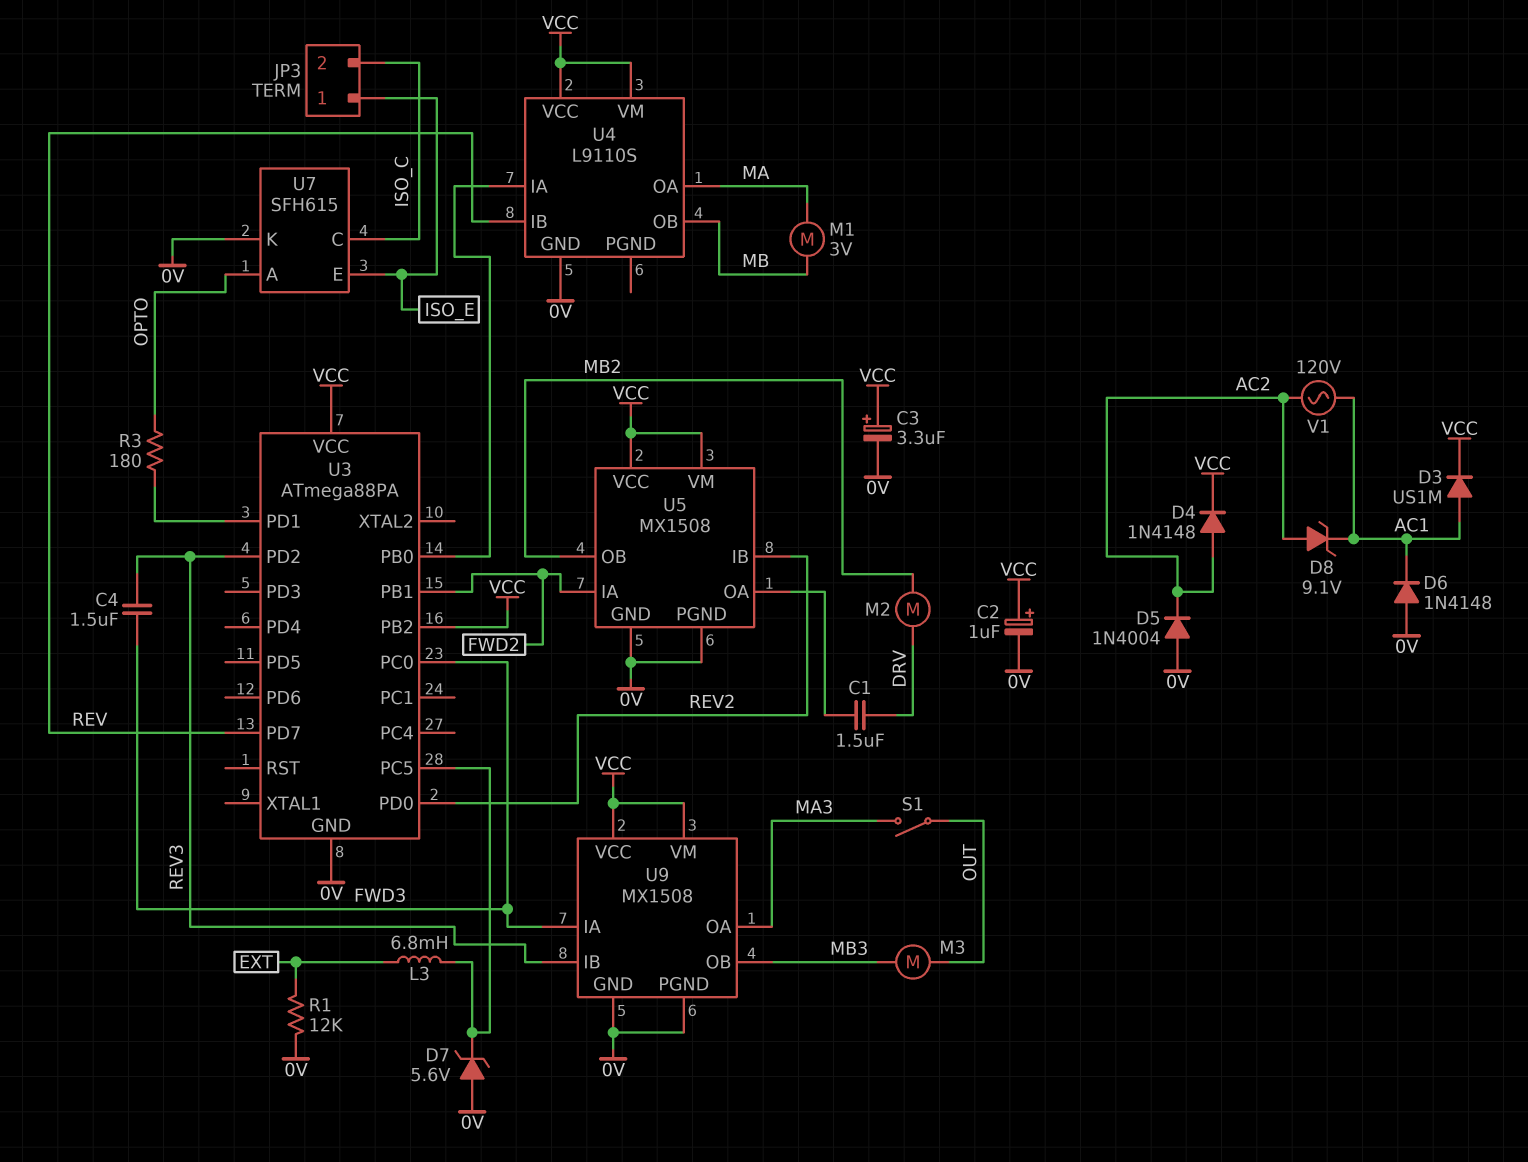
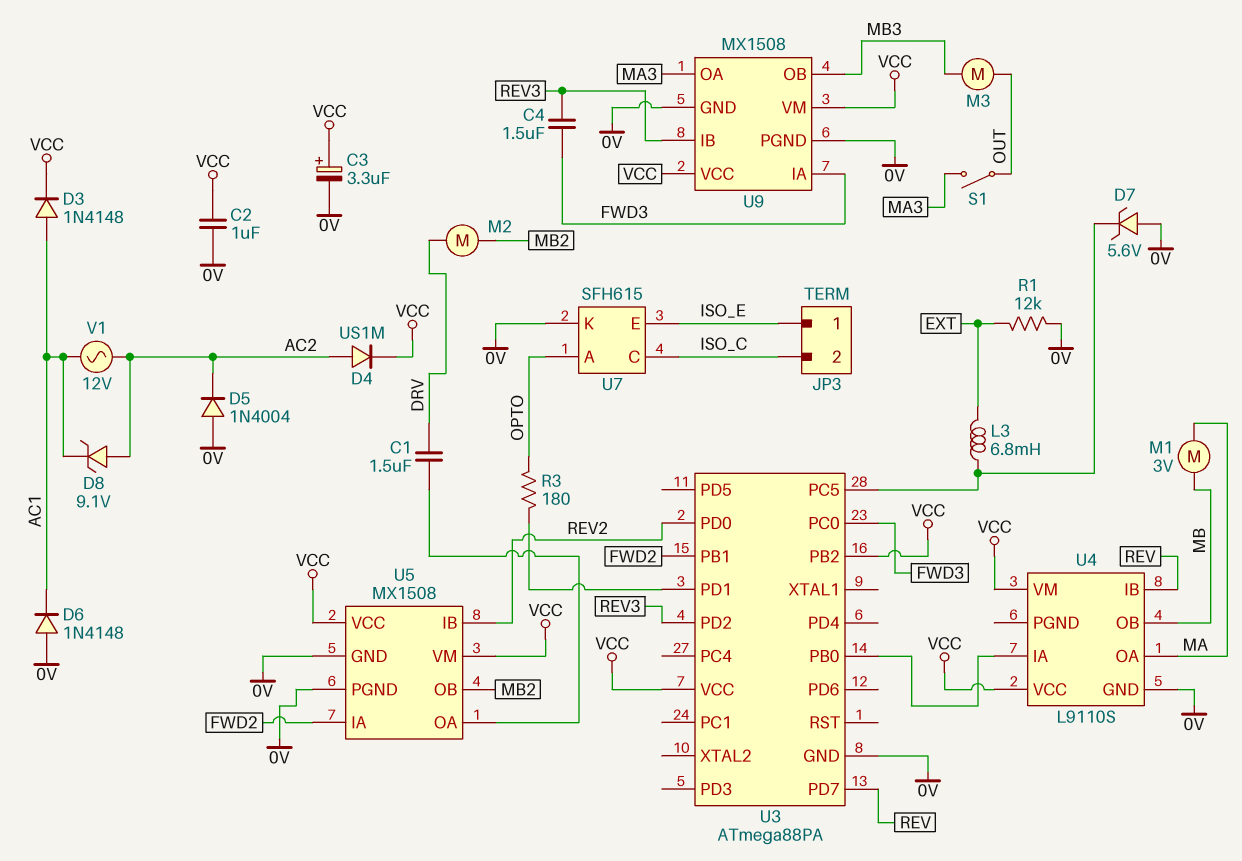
C2: 1uF (plus VCC, minus 0V) -> 1uF (0V, VCC)
D3: diode US1M (A AC1, K VCC) -> diode 1N4148 (A AC1, K VCC)
D4: diode 1N4148 (A AC2, K VCC) -> diode US1M (A AC2, K VCC)
V1: AC 120V (AC1, AC2) -> AC 12V (AC1, AC2)

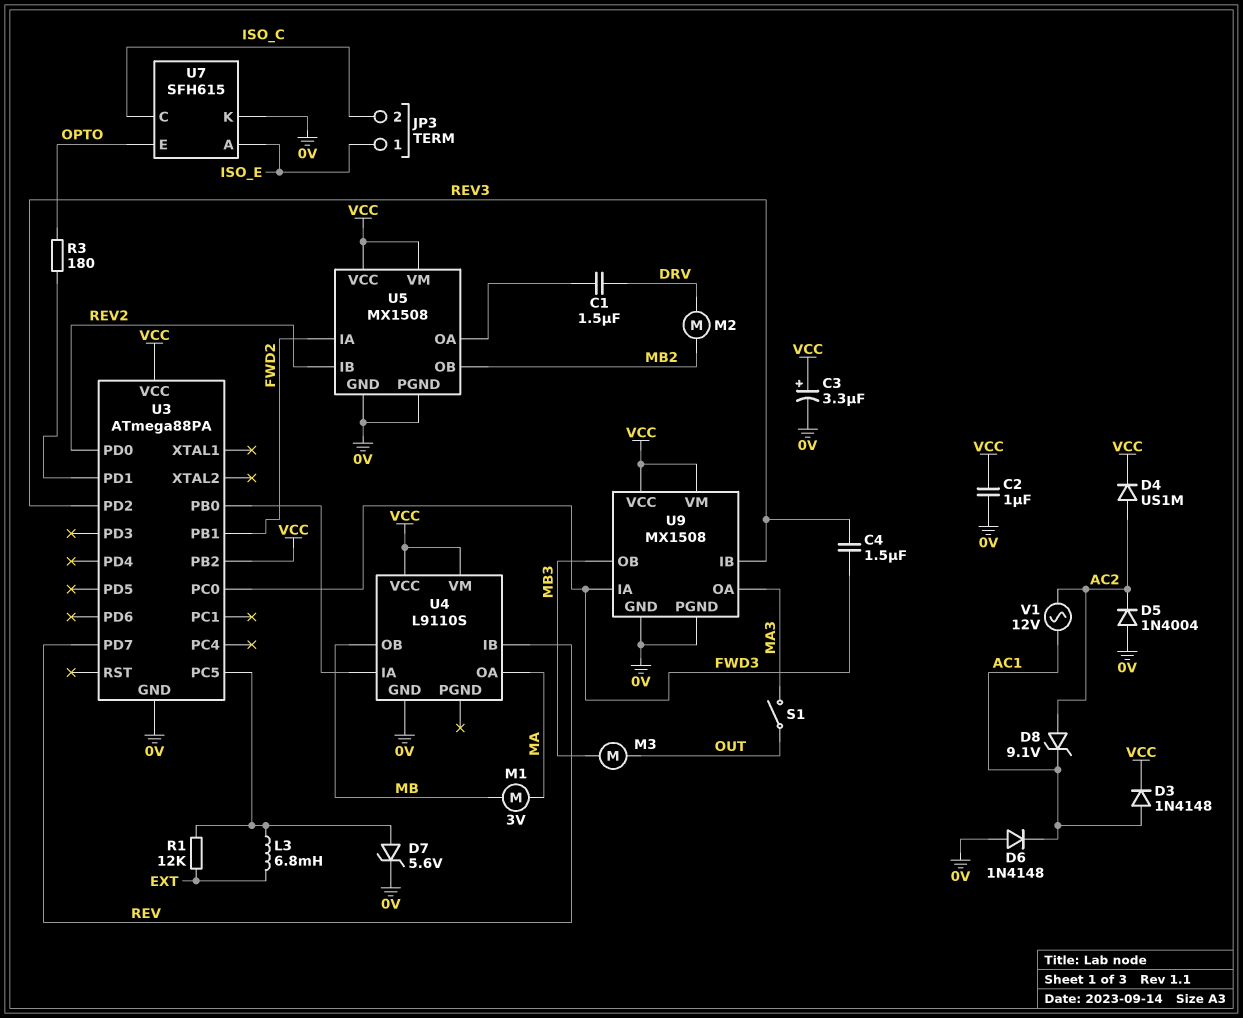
D7: zener 5.6V (A 0V, K U3/PC5) -> zener 5.6V (A U3/PC5, K 0V)
R1: 12k (0V, EXT) -> 12k (EXT, U3/PC5)
U7 pin A: OPTO -> ISO_E
U7 pin E: ISO_E -> OPTO

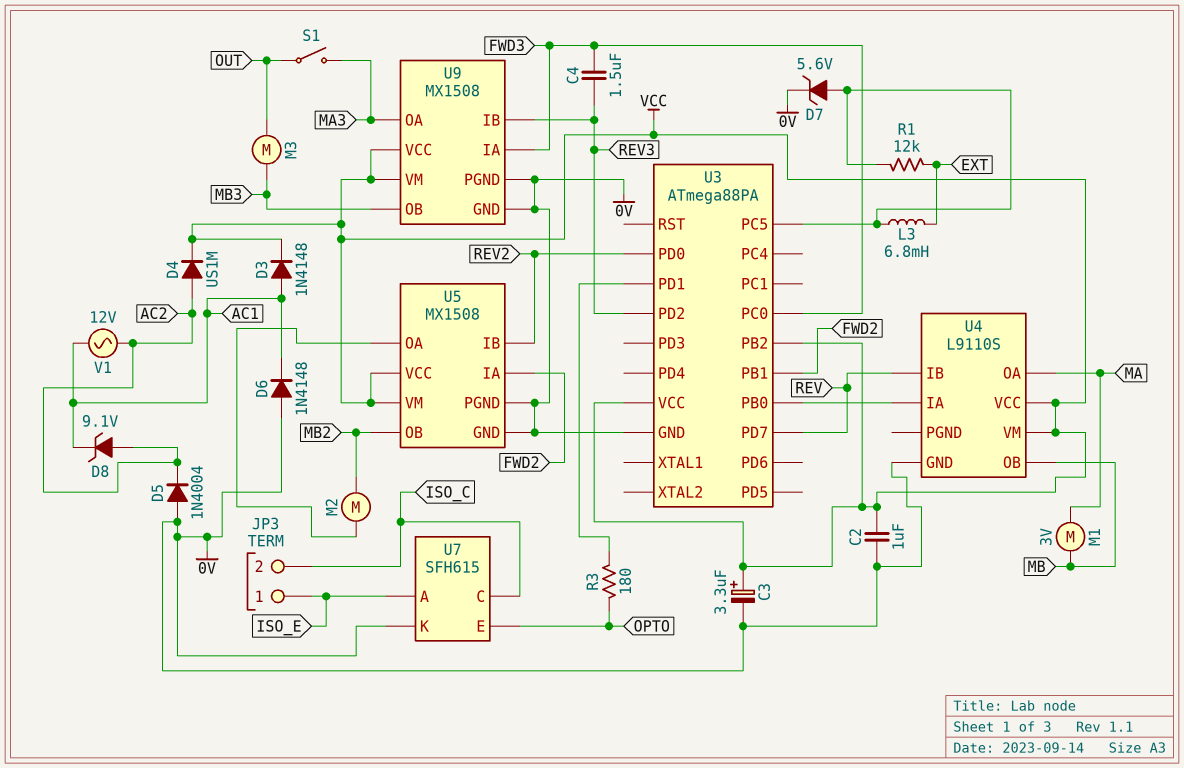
C1: 1.5uF (DRV, U5/OA) -> none
M2: motor (DRV, MB2) -> motor (MB2, U5/OA)

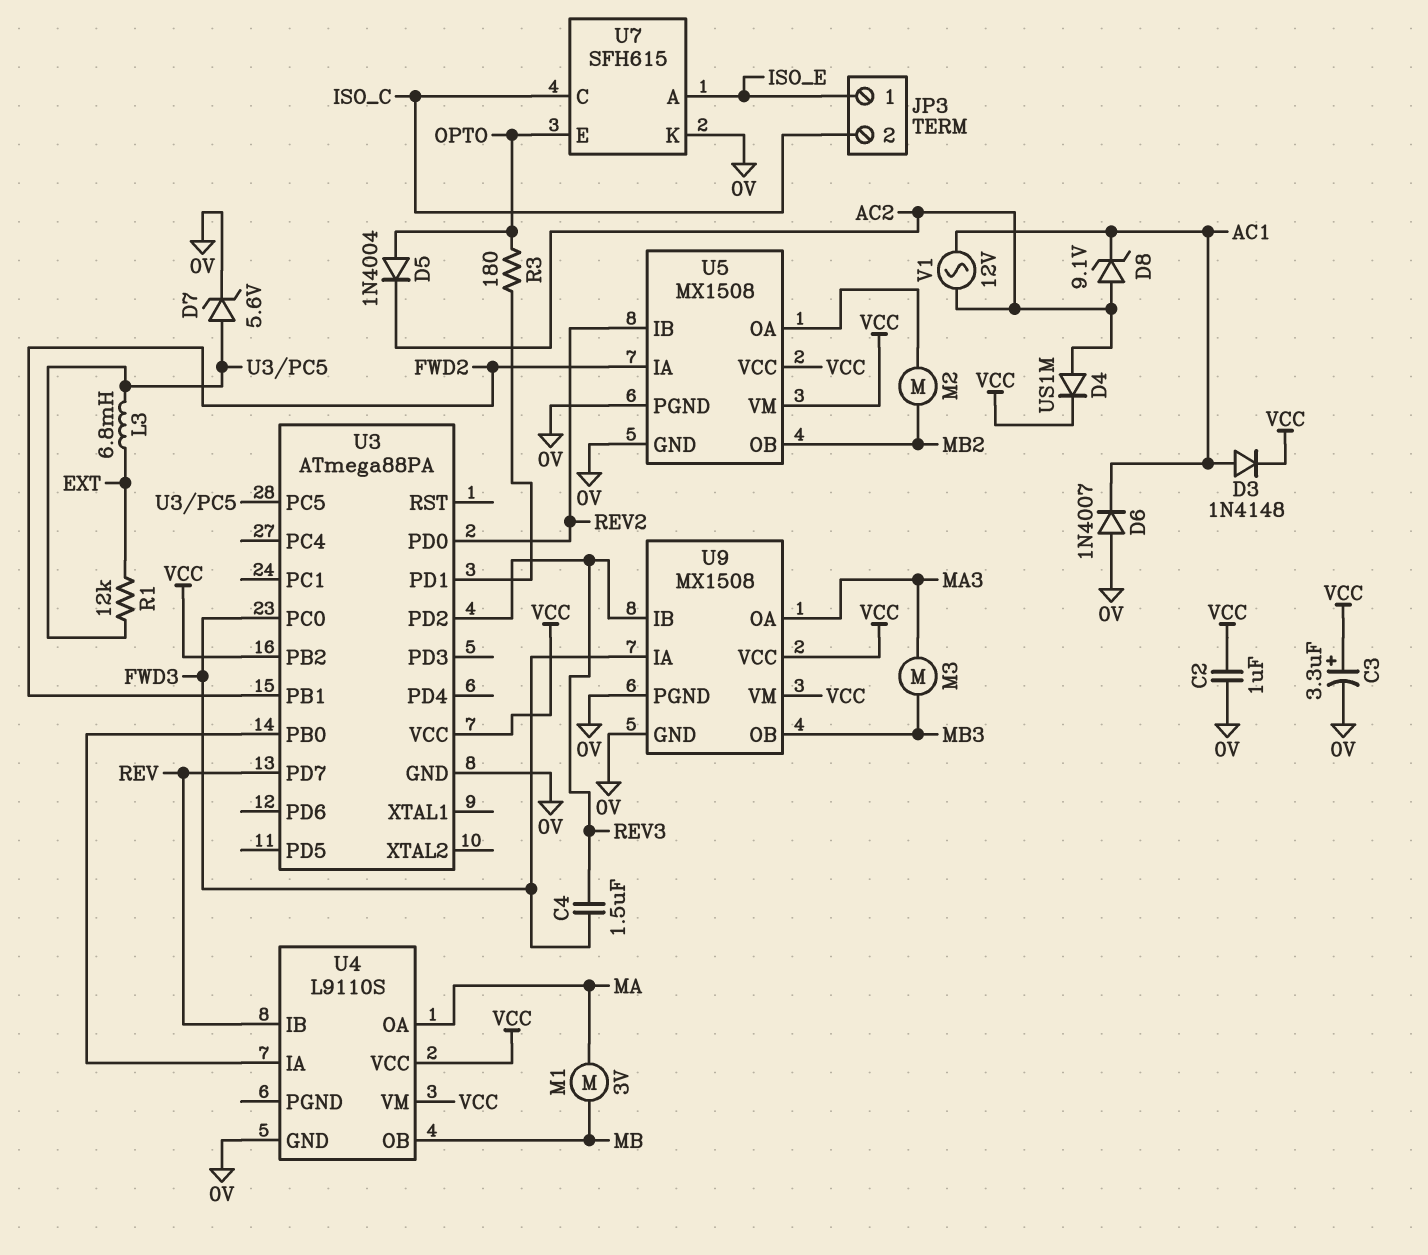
D5: diode 1N4004 (A 0V, K AC2) -> diode 1N4004 (A OPTO, K AC2)
D6: diode 1N4148 (A 0V, K AC1) -> diode 1N4007 (A 0V, K AC1)
M3: motor (MB3, OUT) -> motor (MA3, MB3)
S1: switch (MA3, OUT) -> none

